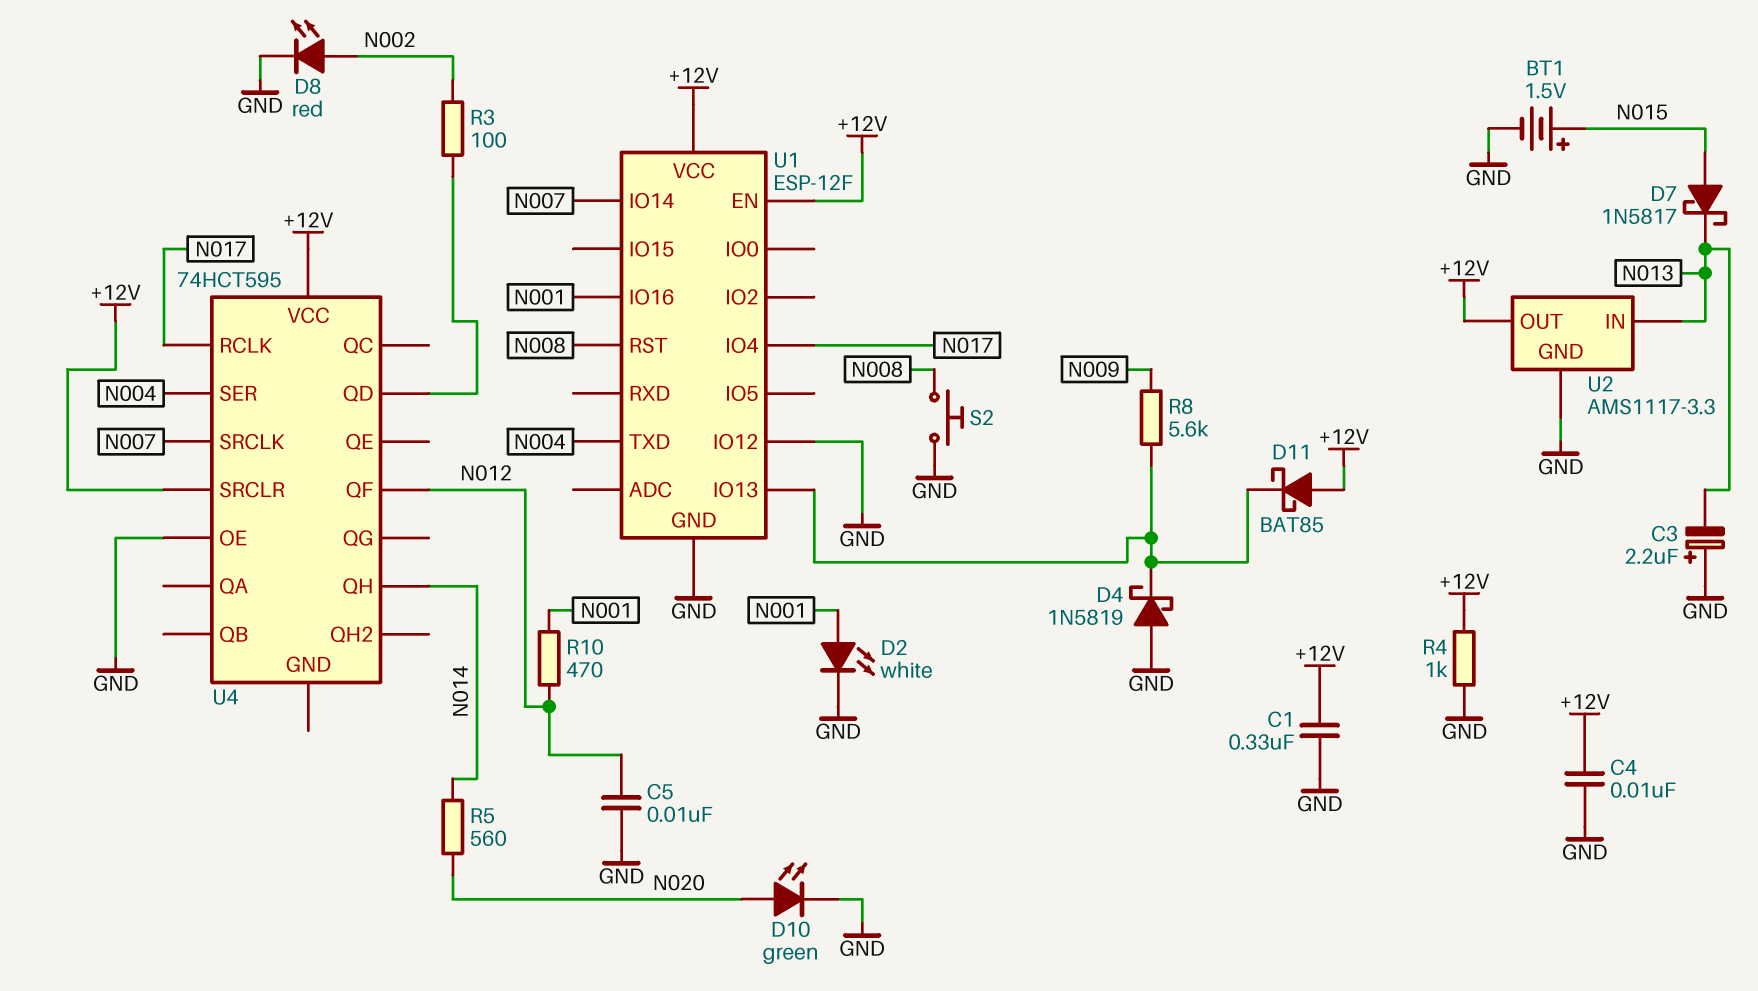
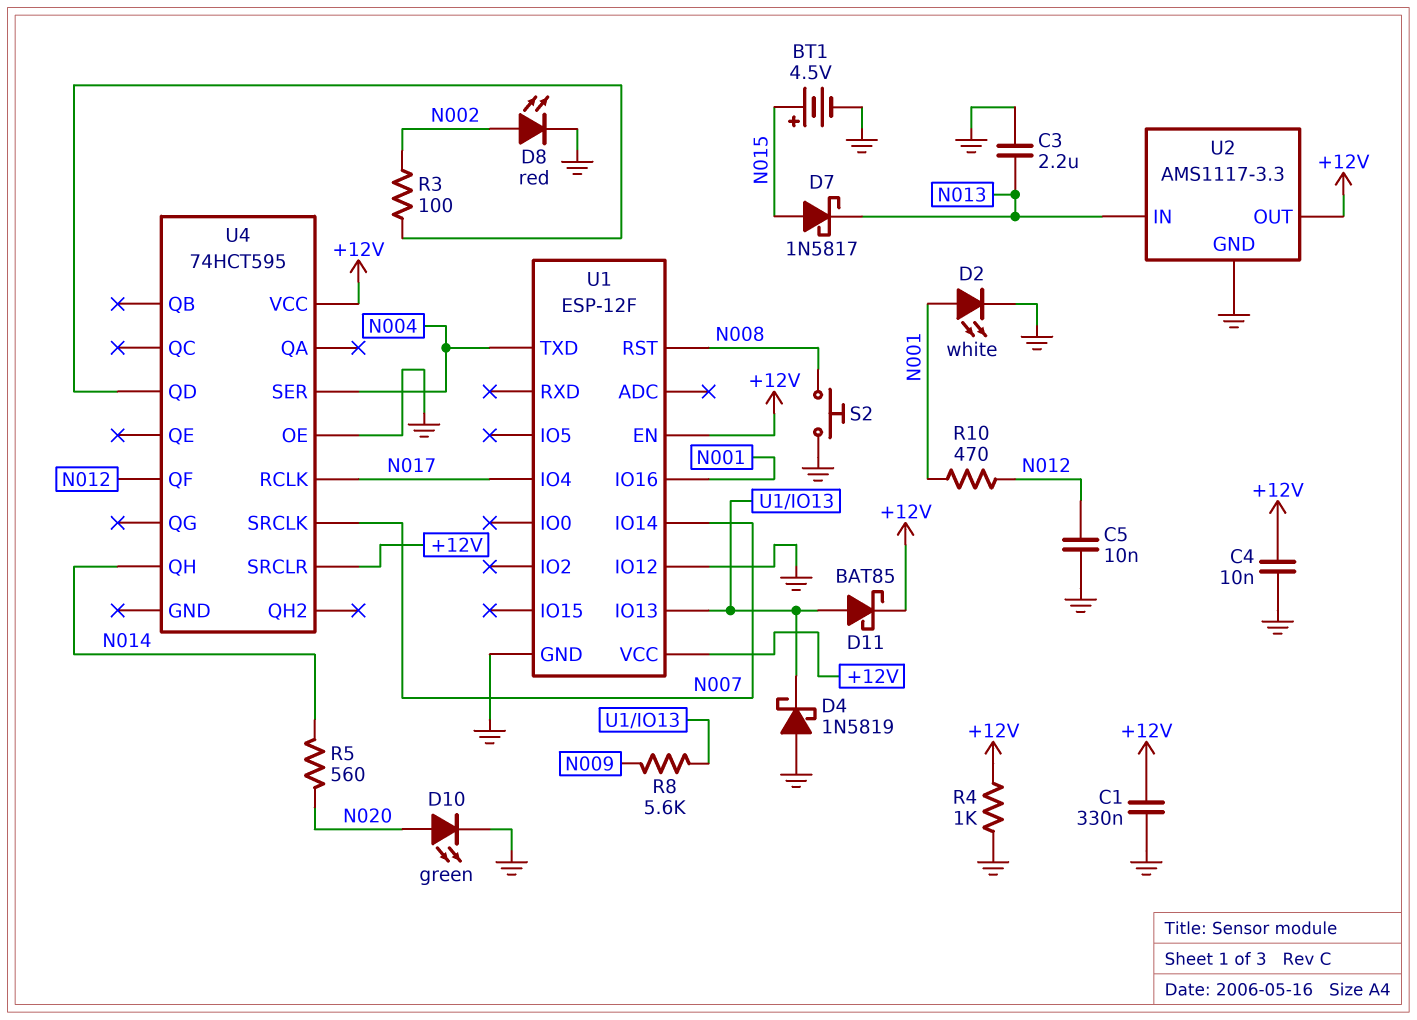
BT1: 1.5V (plus N015, minus GND) -> 4.5V (plus N015, minus GND)
C3: 2.2uF (plus GND, minus N013) -> 2.2uF (GND, N013)
D11: schottky BAT85 (A +12V, K U1/IO13) -> schottky BAT85 (A U1/IO13, K +12V)

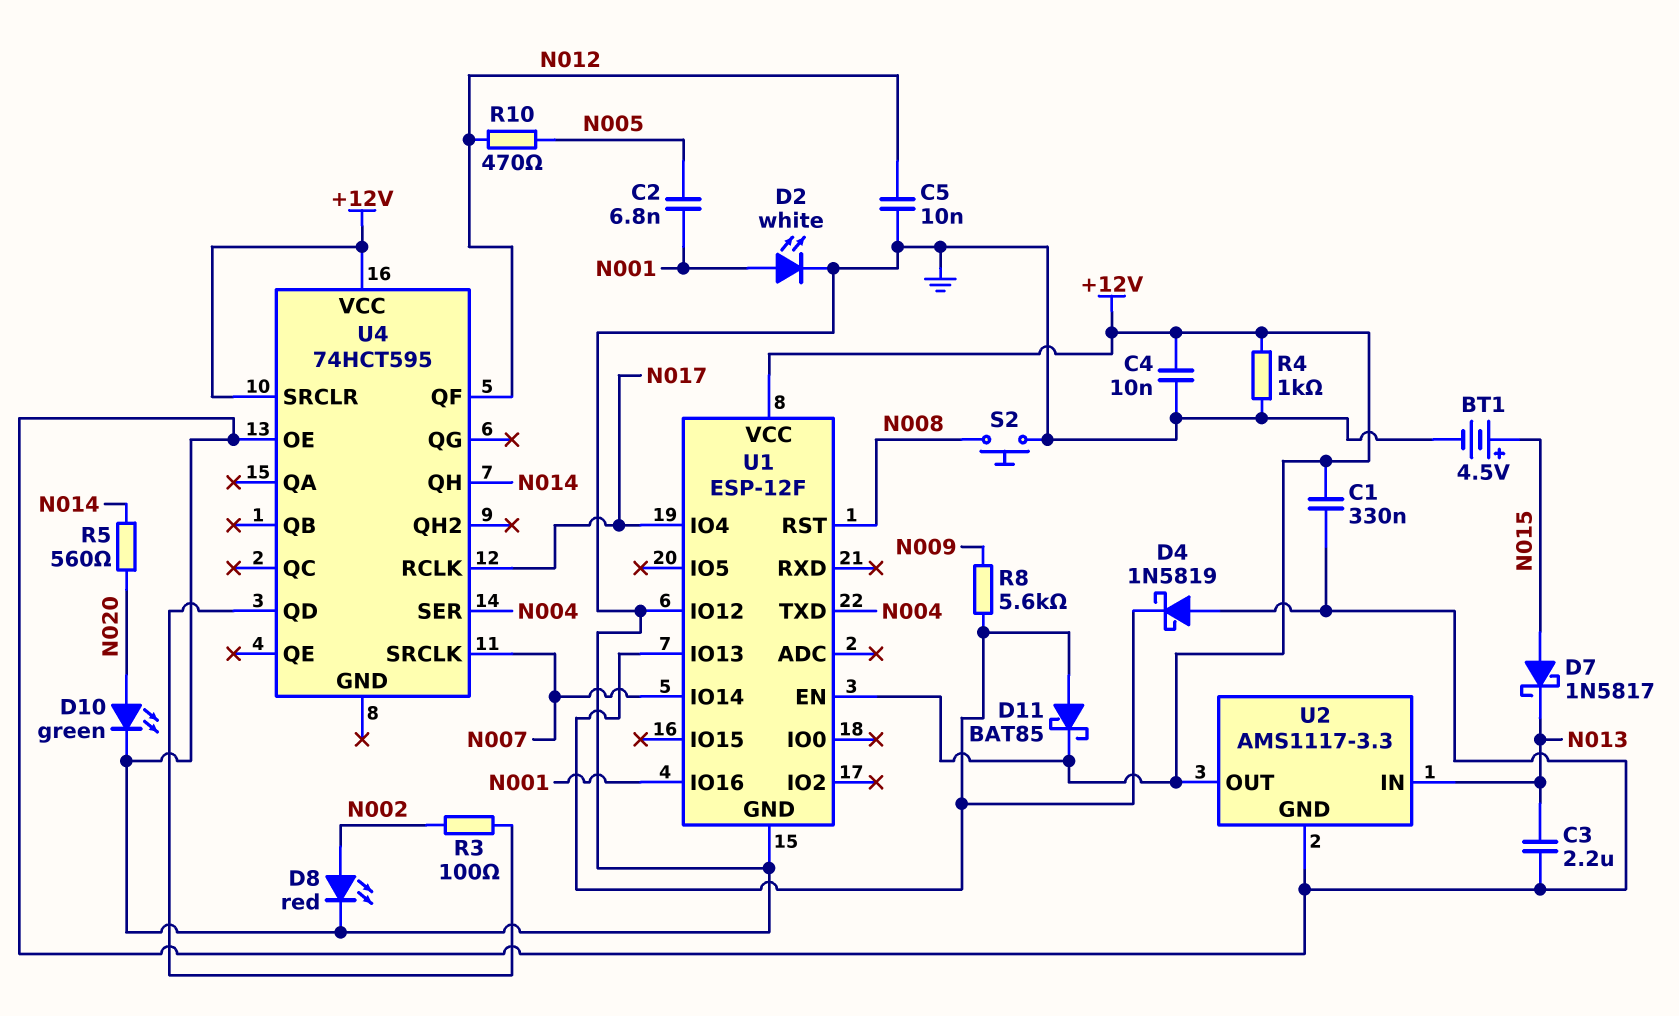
C2: none -> 6.8nF (N001, N005)
R10: 470 (N001, N012) -> 470 (N005, N012)

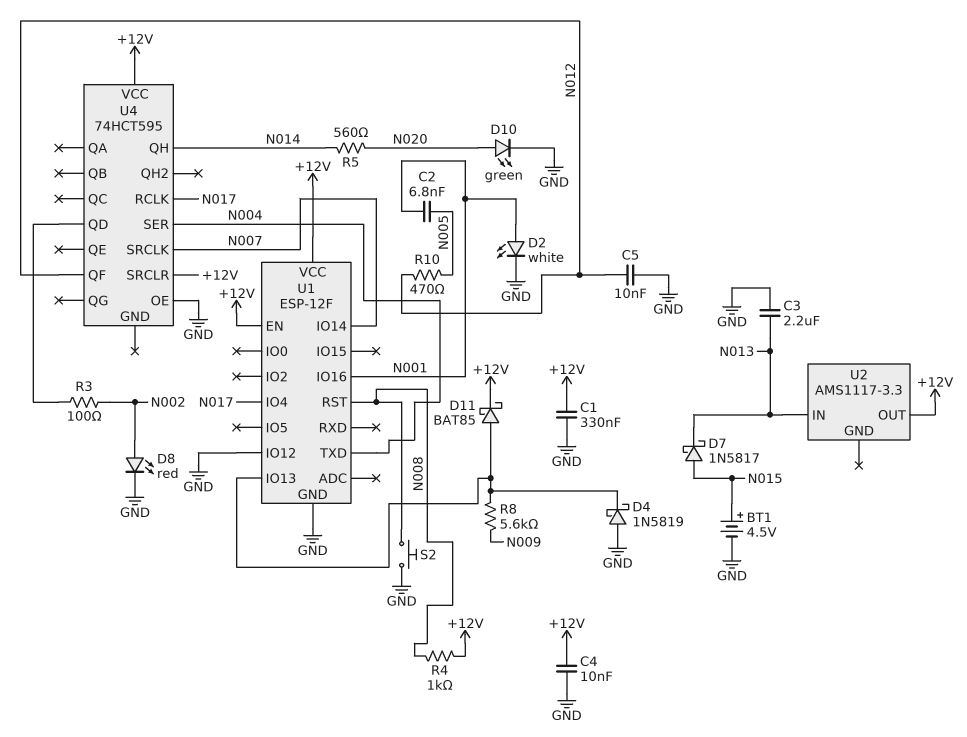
R4: 1k (+12V, GND) -> 1k (+12V, N008)
U2 pin GND: GND -> none

